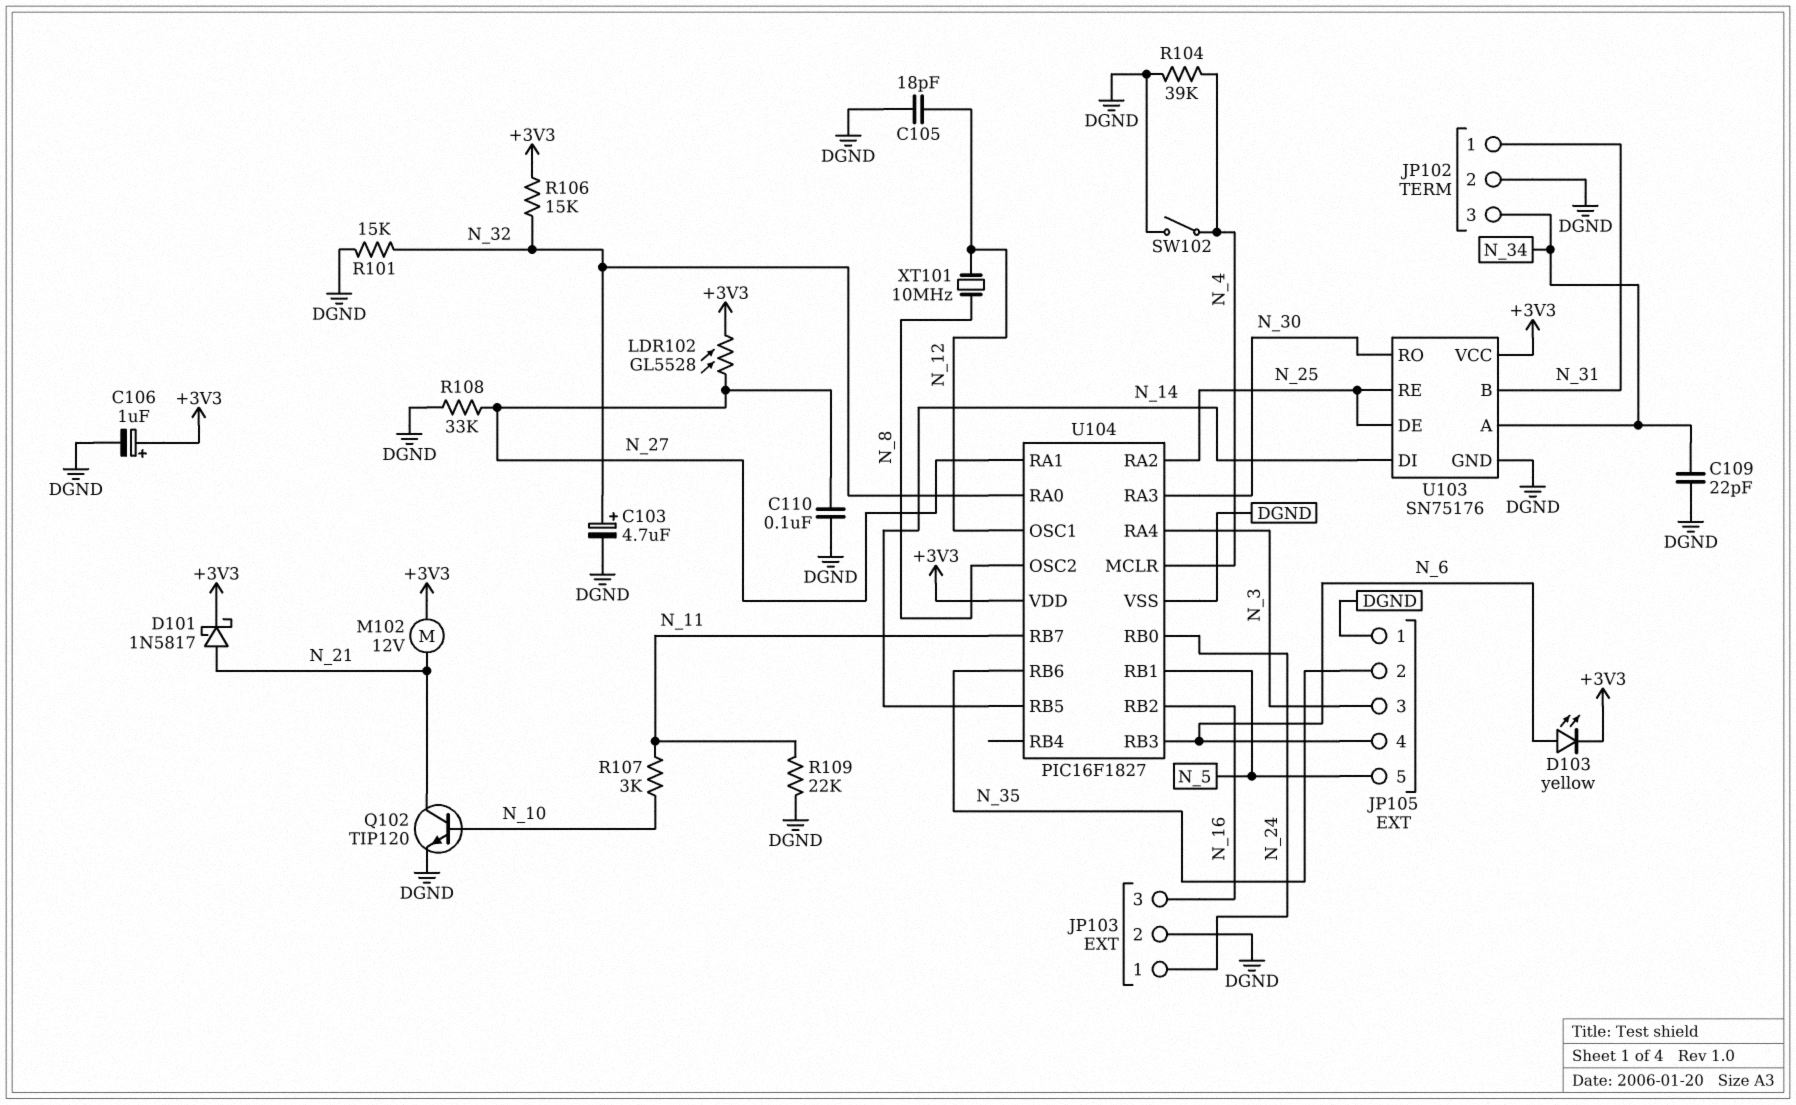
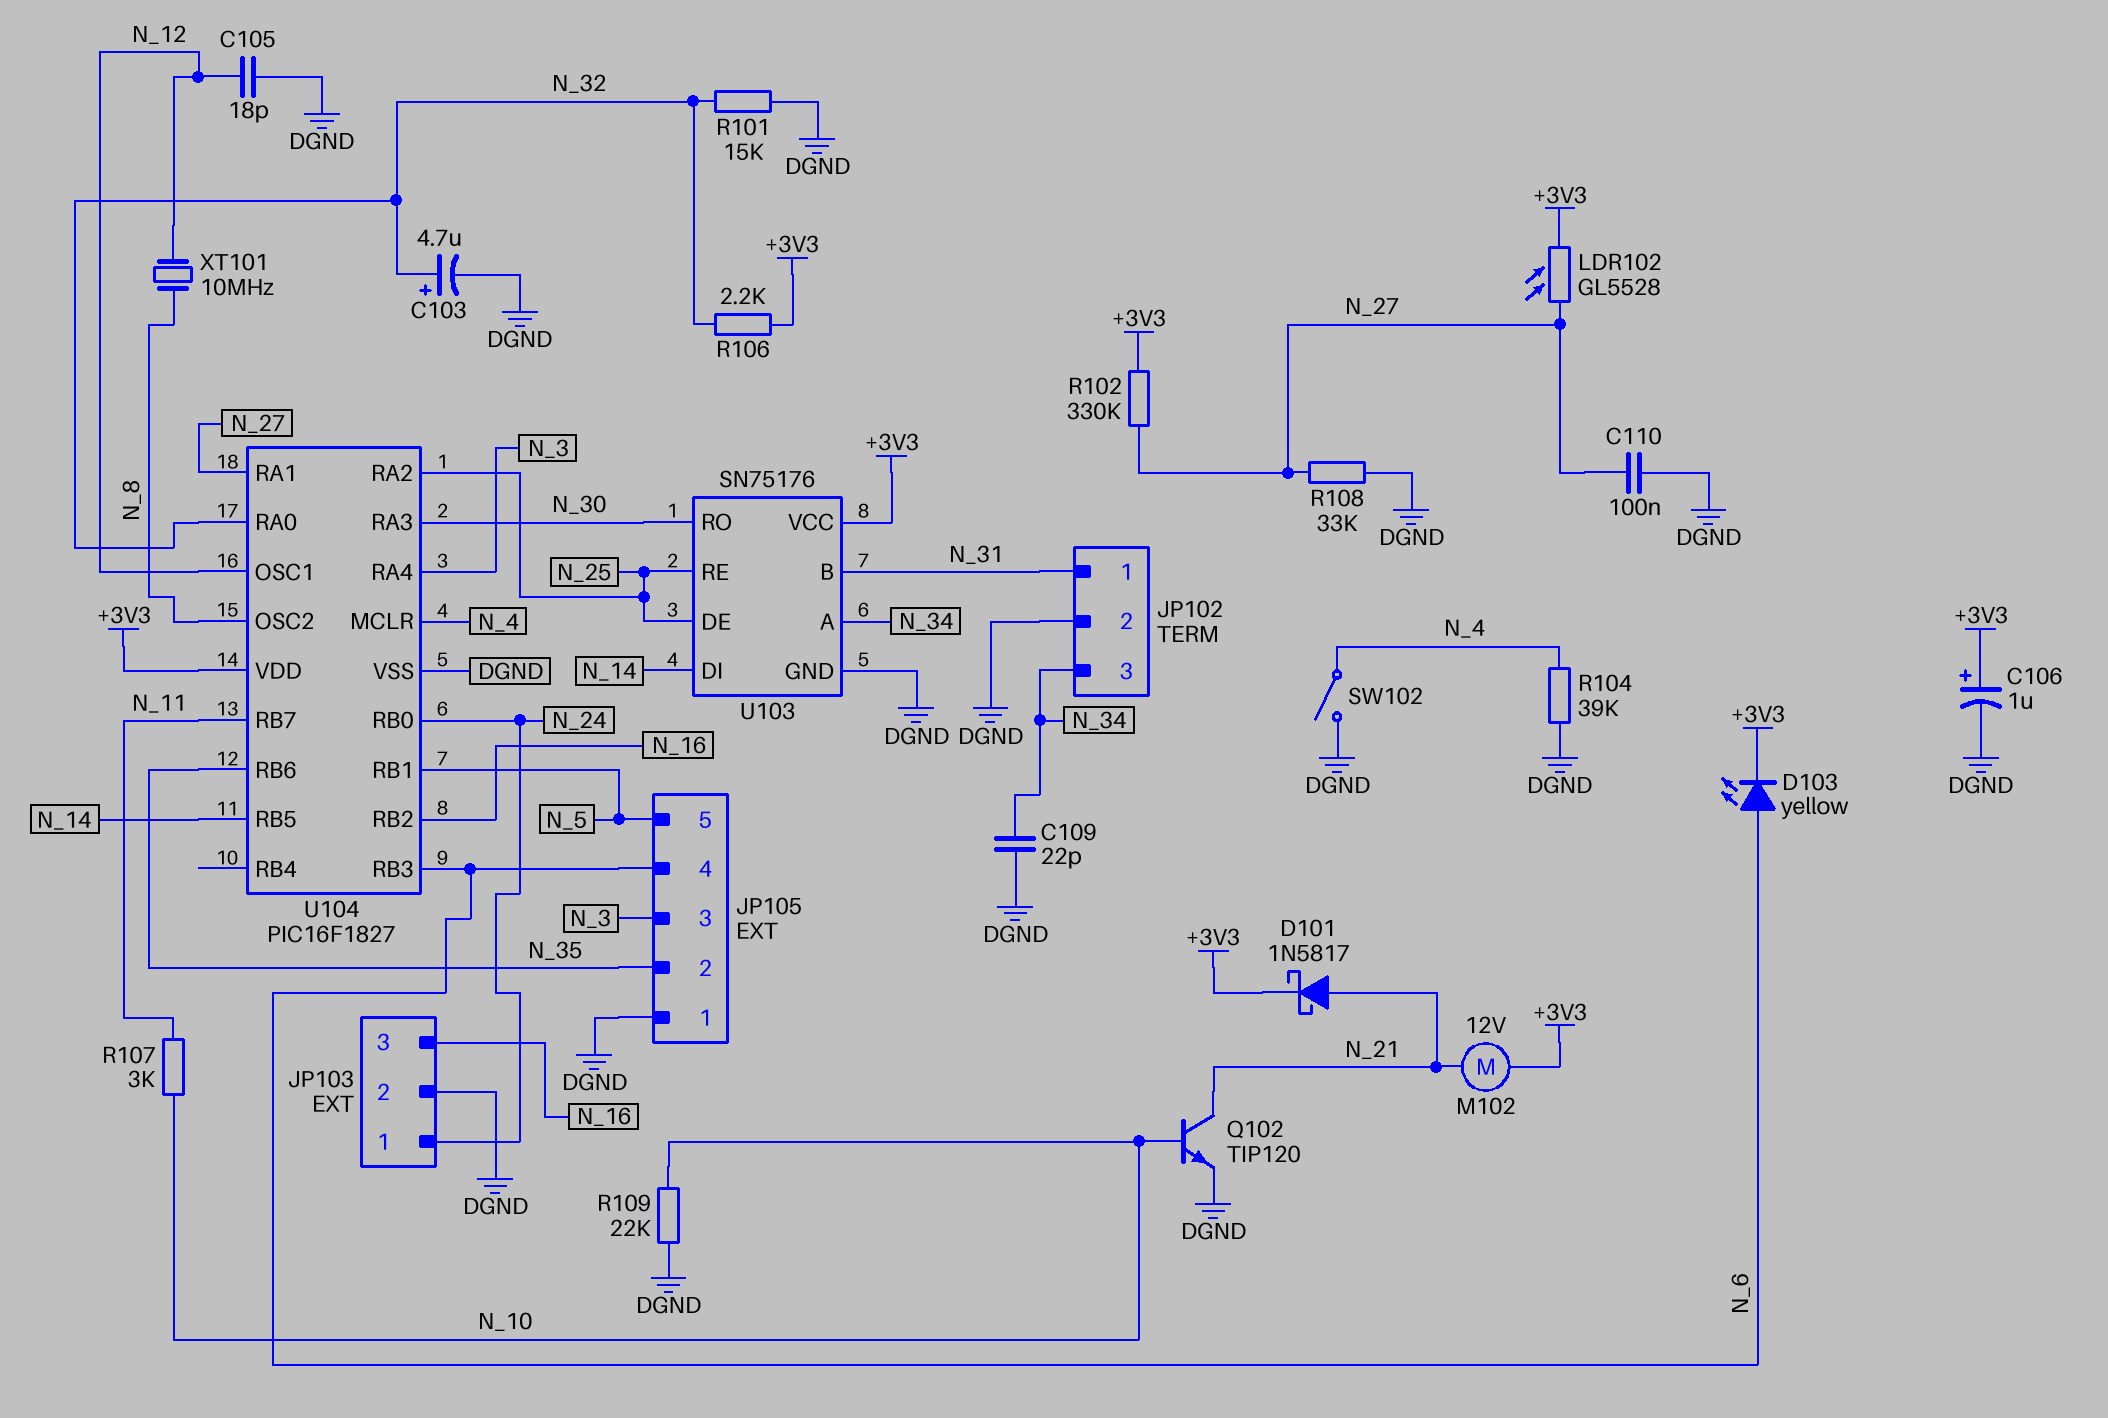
R102: none -> 330k (+3V3, N_27)
R106: 15k (+3V3, N_32) -> 2.2k (+3V3, N_32)
R109: 22k (DGND, N_11) -> 22k (DGND, N_10)

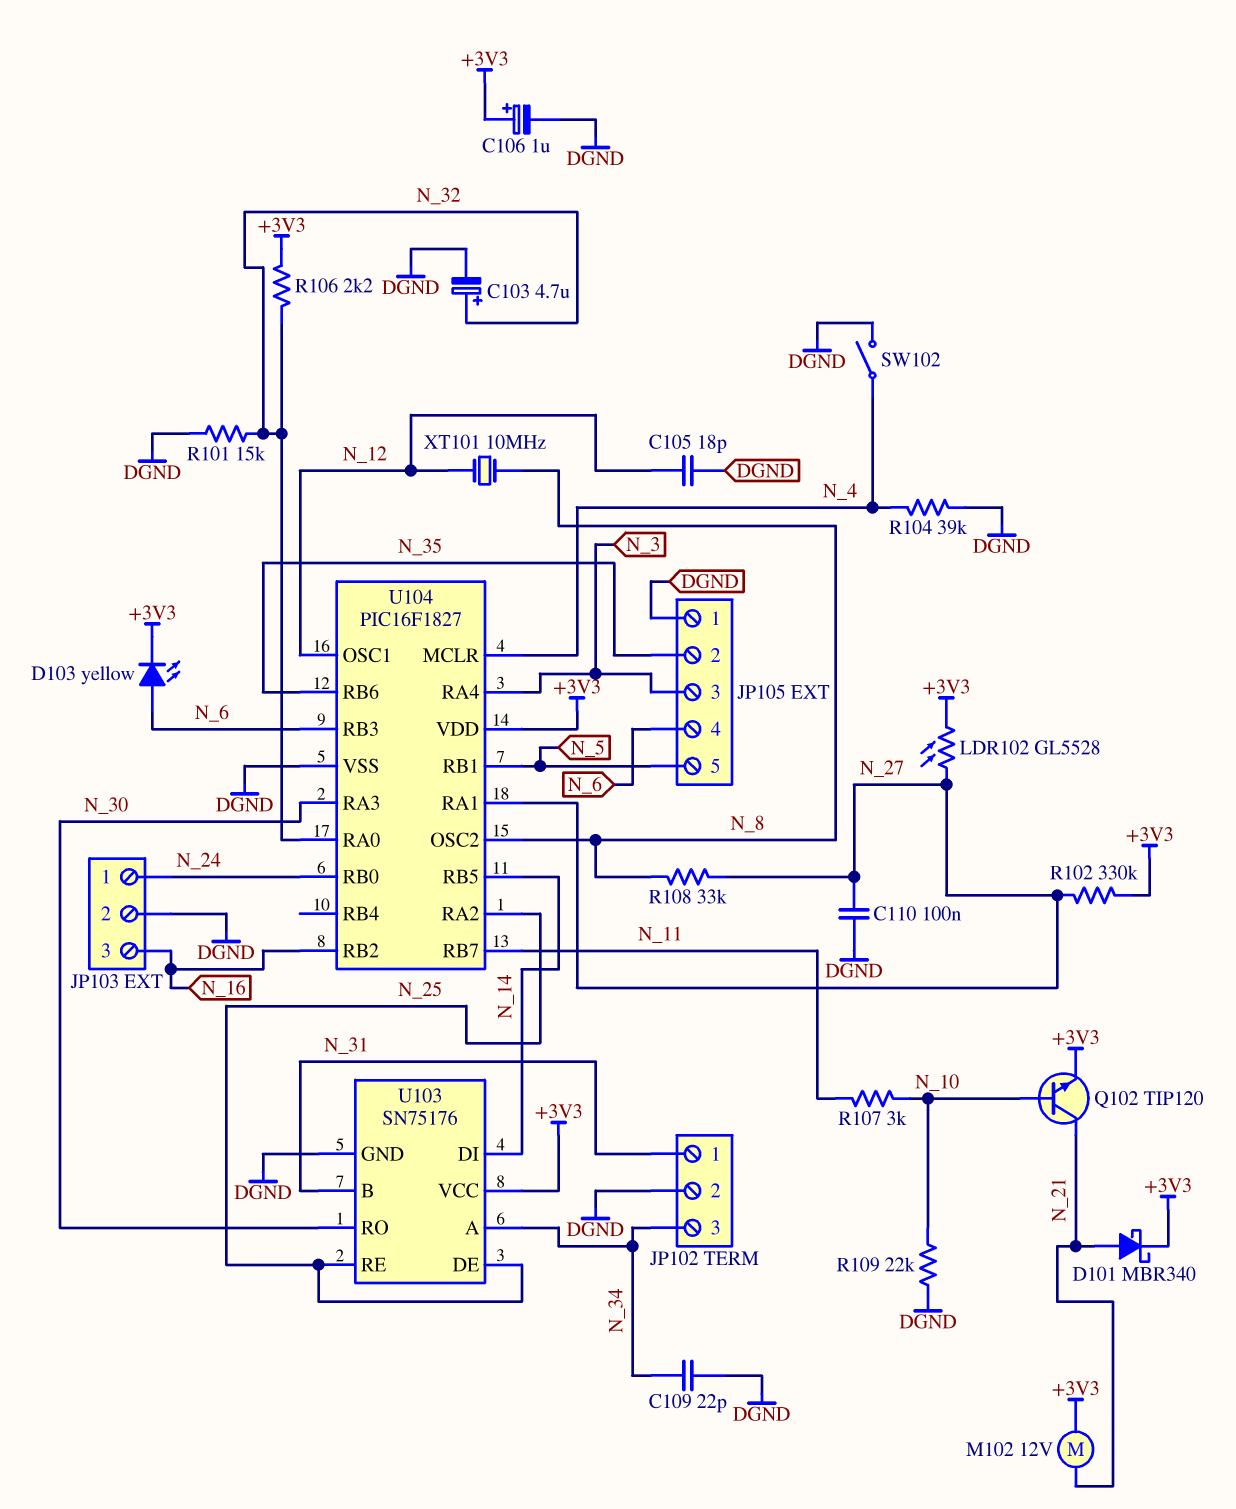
D101: schottky 1N5817 (A N_21, K +3V3) -> schottky MBR340 (A N_21, K +3V3)
Q102: NPN TIP120 (B N_10, C N_21, E DGND) -> NPN TIP120 (B N_10, C N_21, E +3V3)
R108: 33k (DGND, N_27) -> 33k (N_8, N_27)

